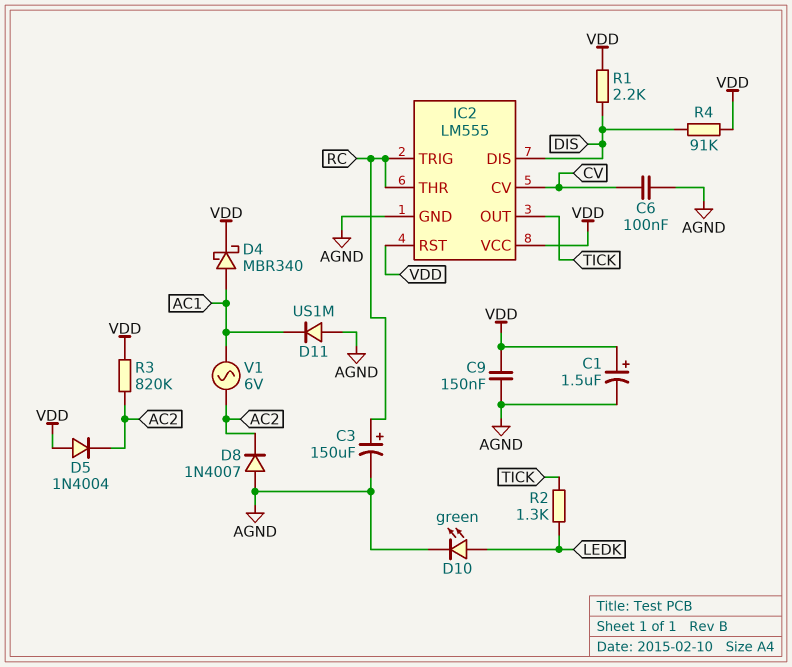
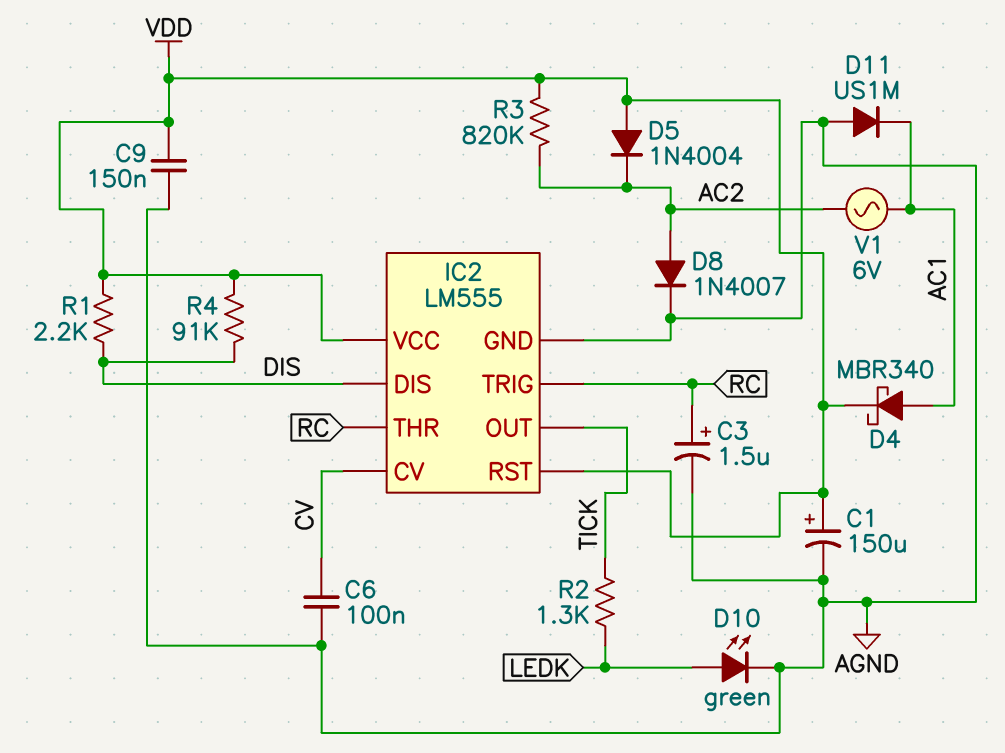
C1: 1.5uF (plus VDD, minus AGND) -> 150uF (plus VDD, minus AGND)
C3: 150uF (plus RC, minus AGND) -> 1.5uF (plus RC, minus AGND)
D8: diode 1N4007 (A AGND, K AC2) -> diode 1N4007 (A AC2, K AGND)

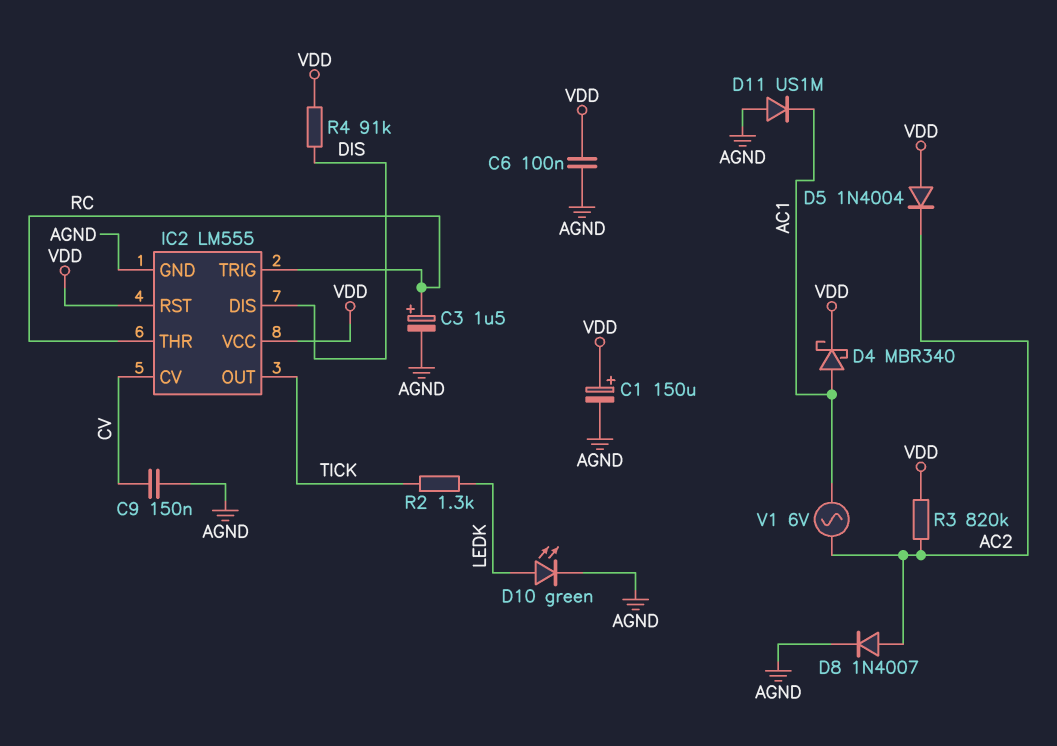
C6: 100nF (AGND, CV) -> 100nF (AGND, VDD)
C9: 150nF (AGND, VDD) -> 150nF (AGND, CV)
R1: 2.2k (DIS, VDD) -> none

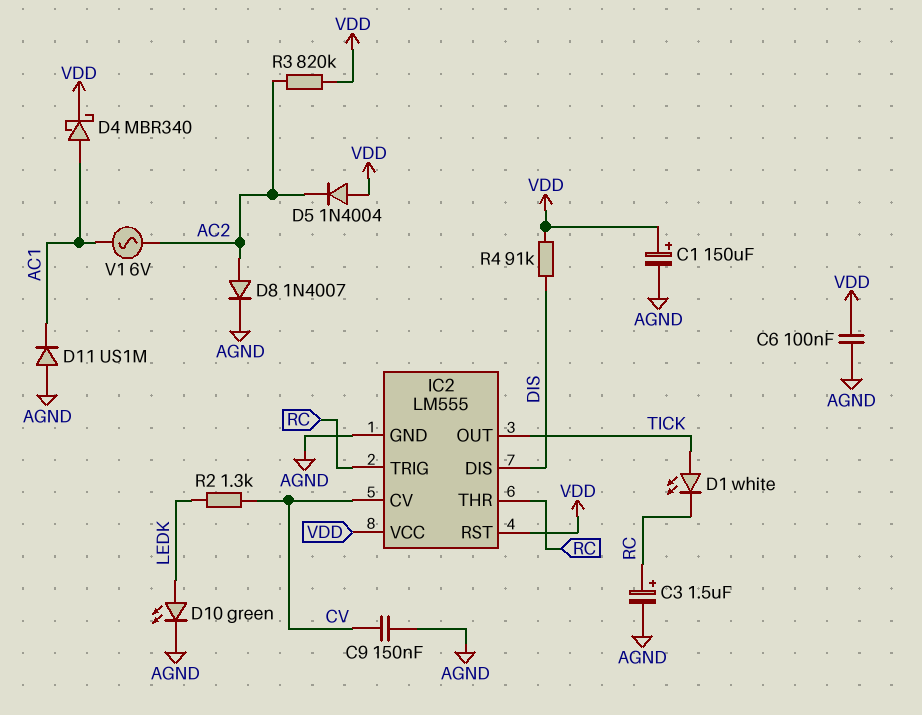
D1: none -> LED white (A TICK, K RC)
R2: 1.3k (LEDK, TICK) -> 1.3k (CV, LEDK)

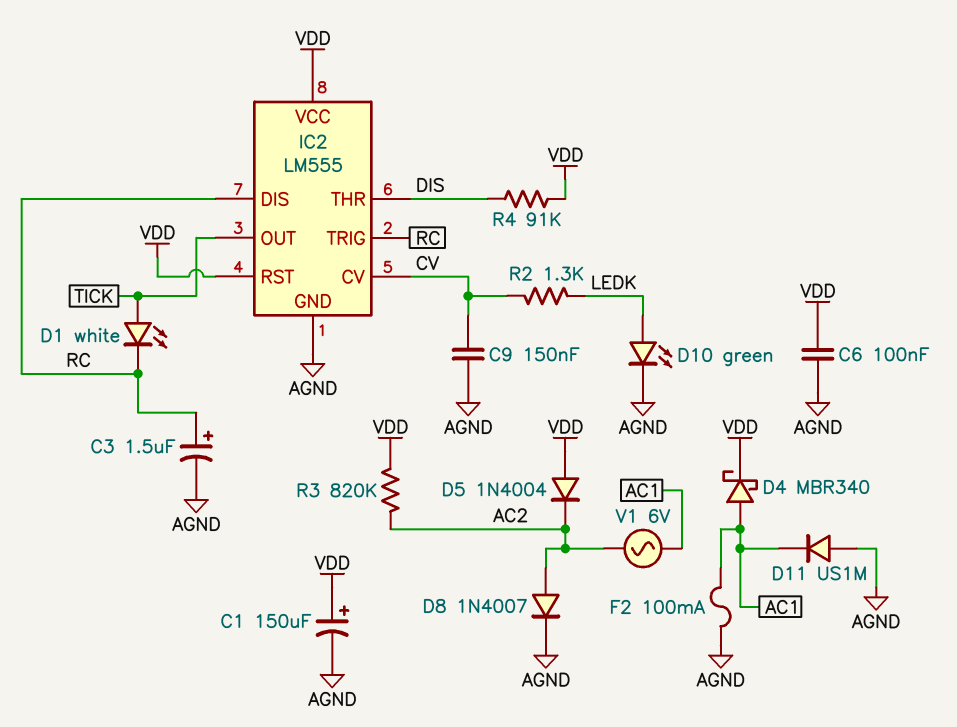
F2: none -> 100mA (AC1, AGND)
IC2 pin DIS: DIS -> RC
IC2 pin THR: RC -> DIS

